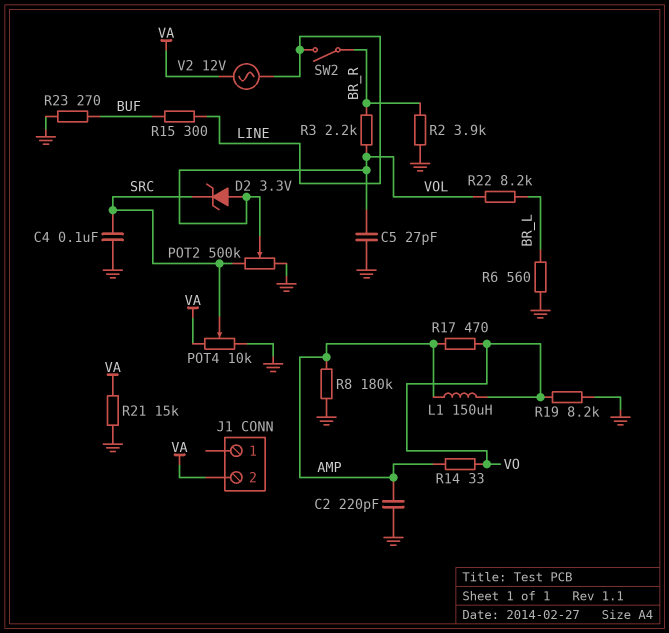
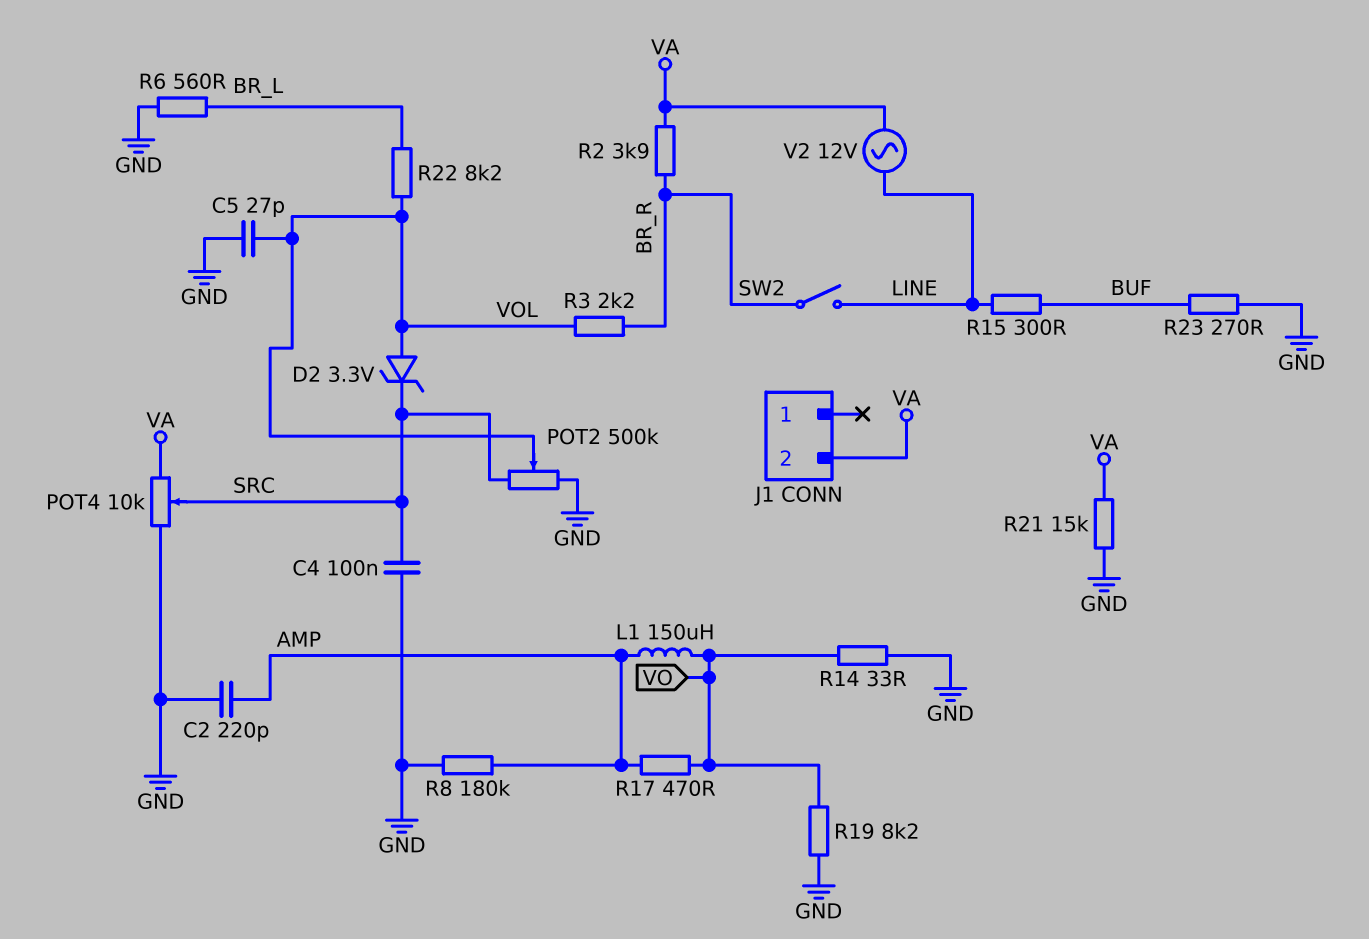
R2: 3.9k (BR_R, GND) -> 3.9k (BR_R, VA)
R14: 33 (AMP, VO) -> 33 (GND, VO)

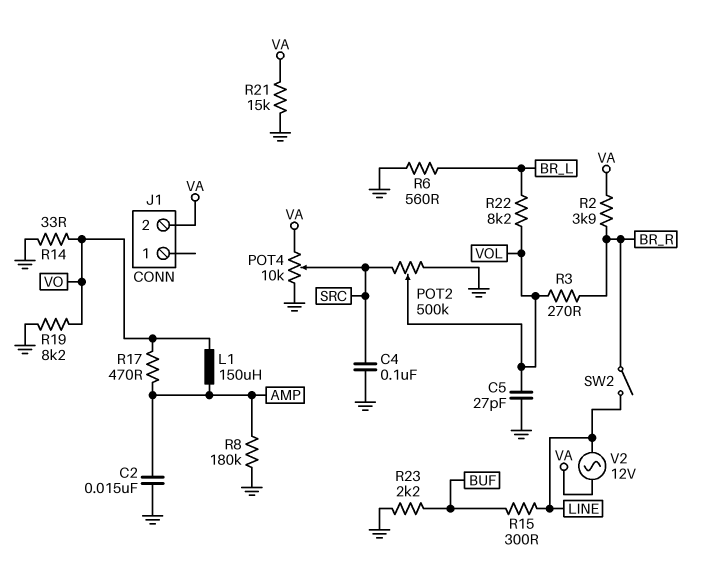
C2: 220pF (AMP, GND) -> 15nF (AMP, GND)
D2: zener 3.3V (A VOL, K SRC) -> none
R3: 2.2k (BR_R, VOL) -> 270 (BR_R, VOL)
R23: 270 (BUF, GND) -> 2.2k (BUF, GND)

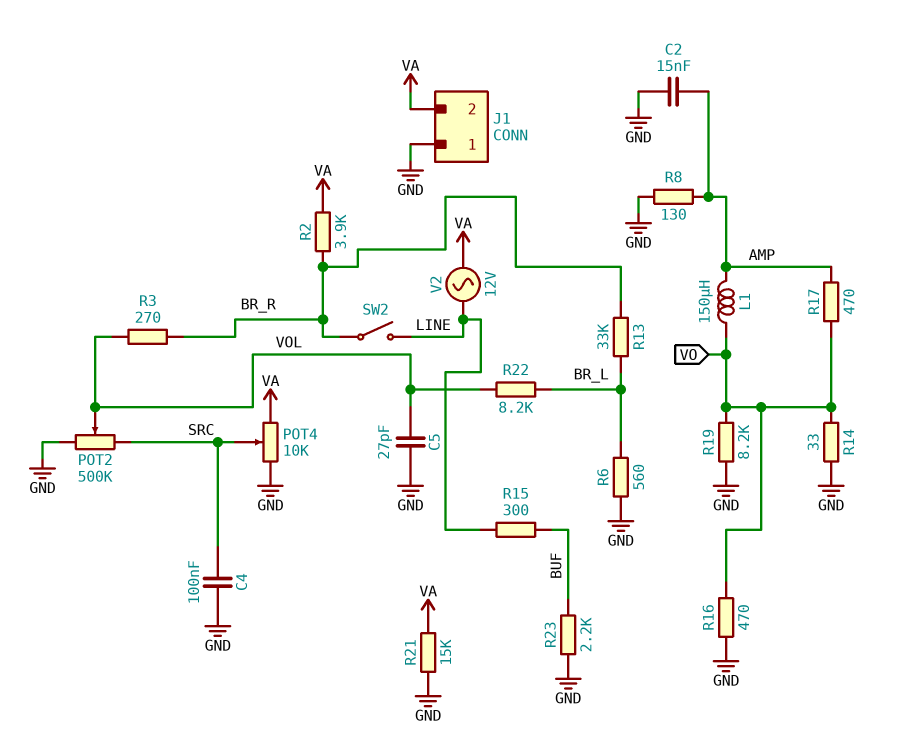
J1 pin 1: none -> GND
R8: 180k (AMP, GND) -> 130 (AMP, GND)
R13: none -> 33k (BR_L, BR_R)
R16: none -> 470 (GND, VO)

